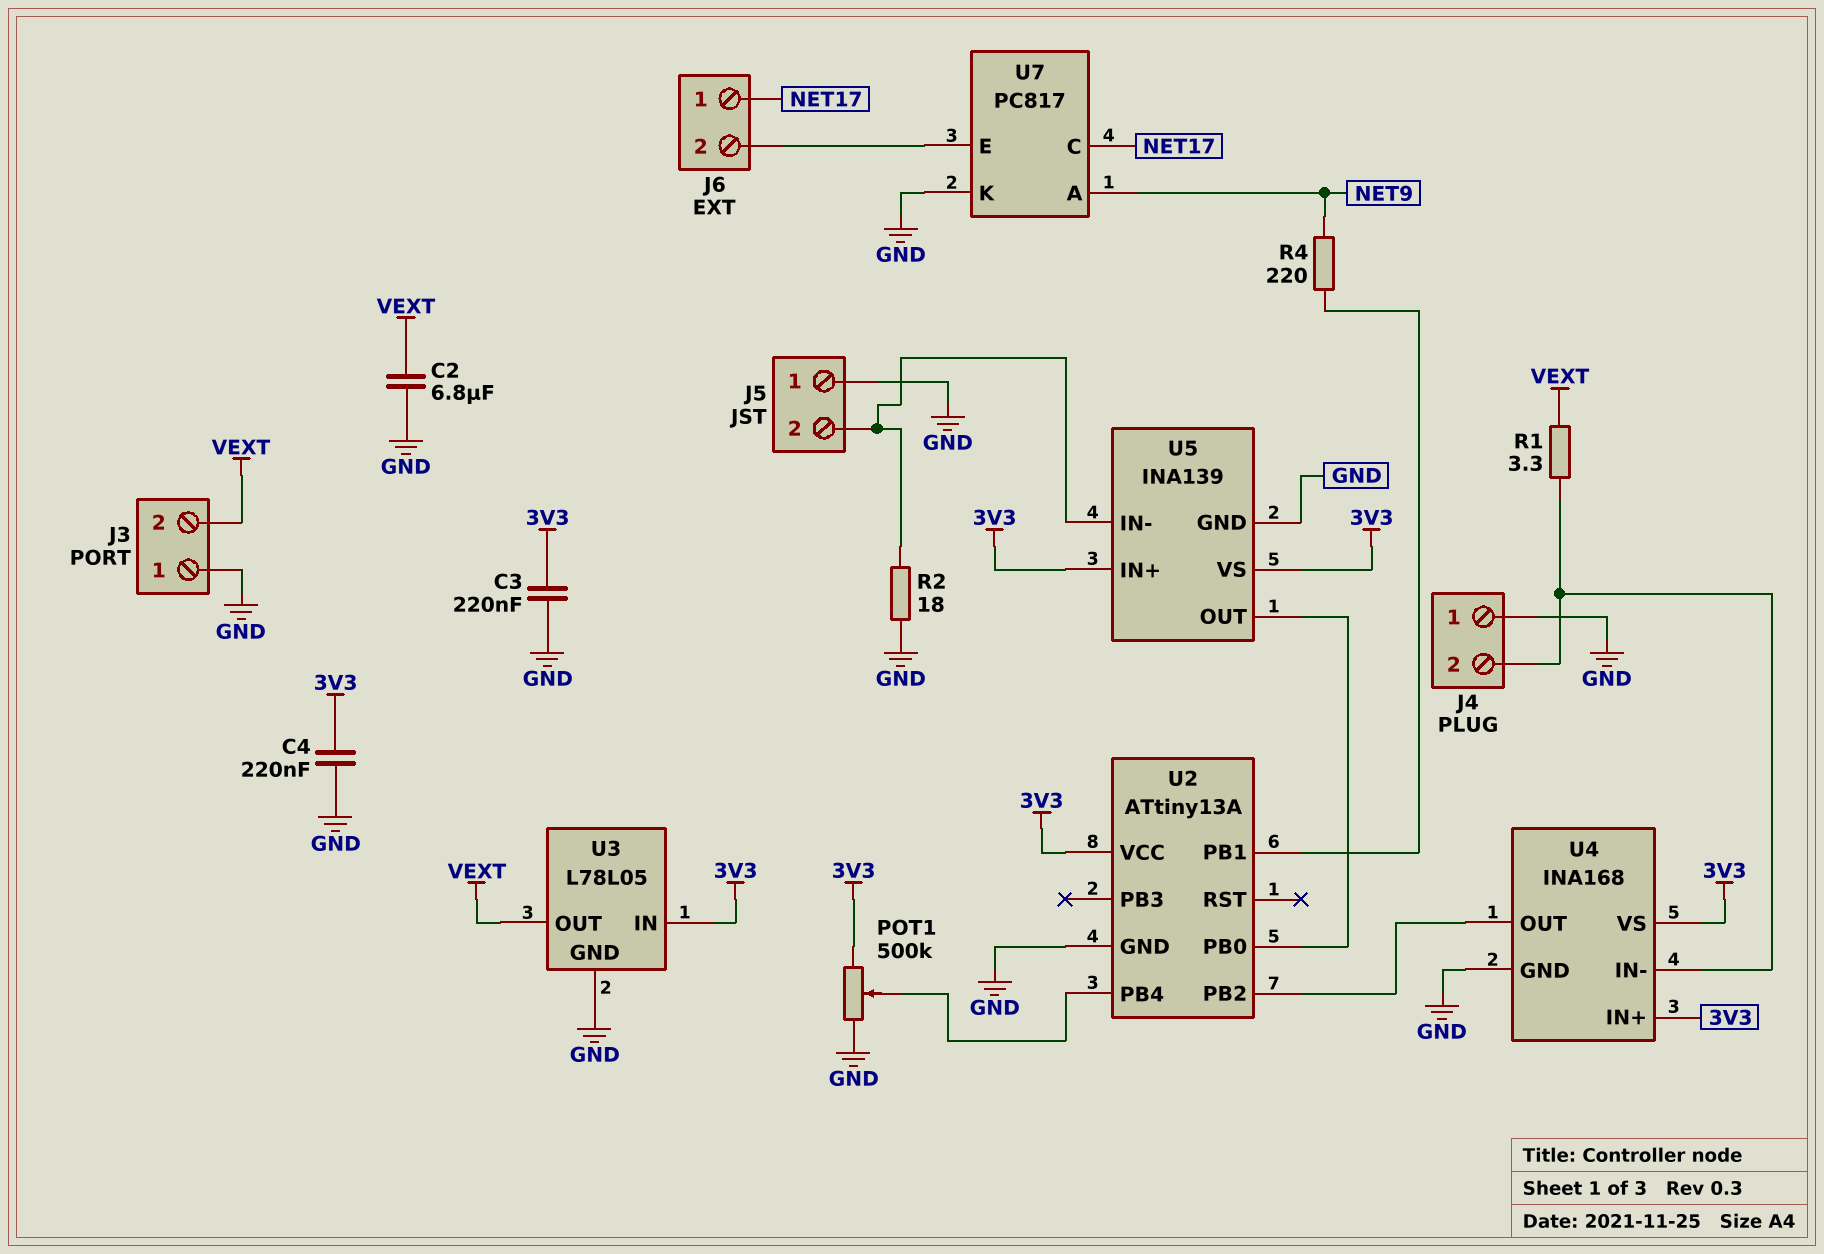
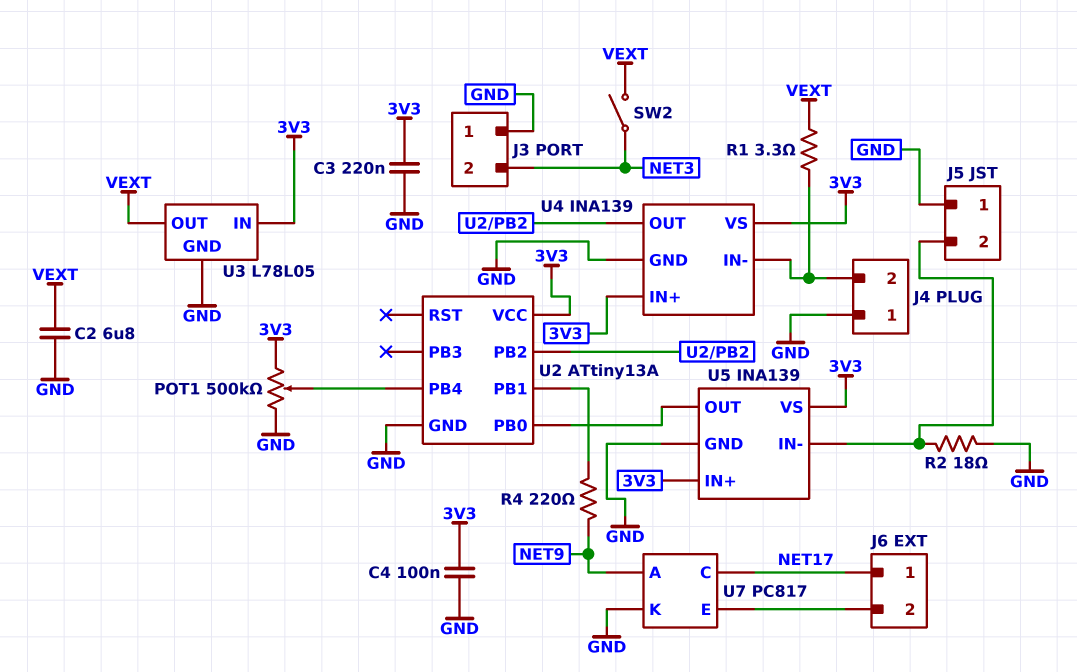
C4: 220nF (3V3, GND) -> 100nF (3V3, GND)
J3 pin 2: VEXT -> NET3
SW2: none -> switch (NET3, VEXT)
U4: INA168 -> INA139

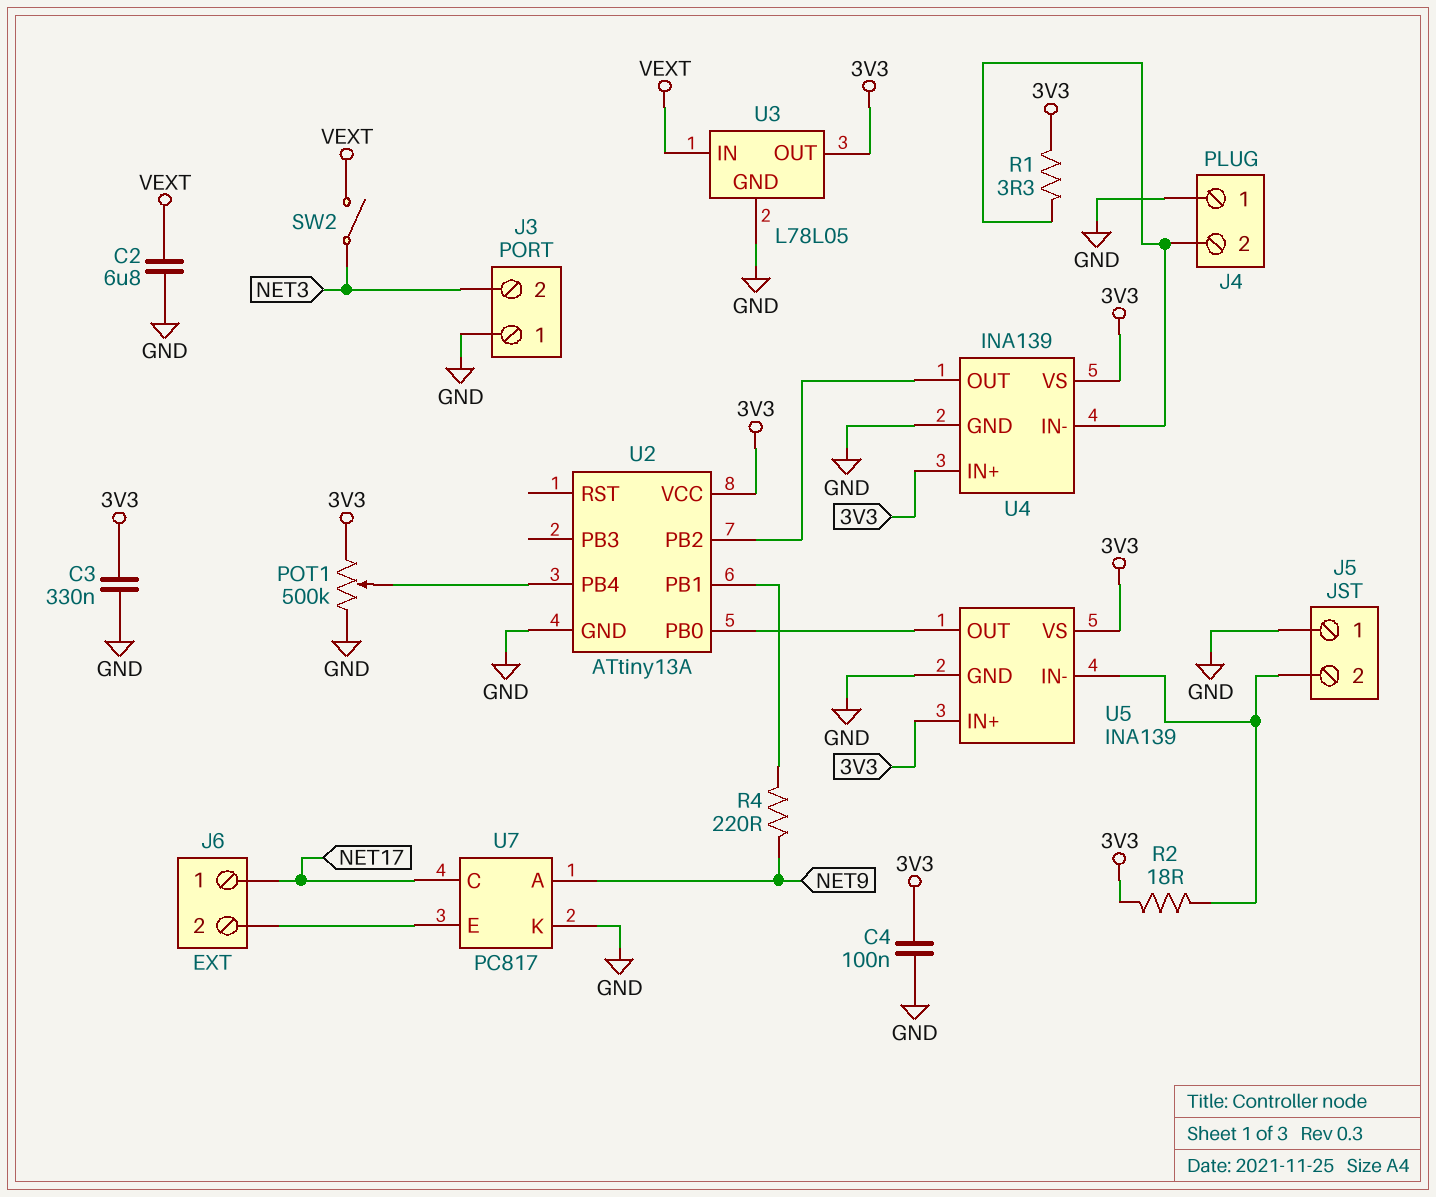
C3: 220nF (3V3, GND) -> 330nF (3V3, GND)
R1: 3.3 (J4/2, VEXT) -> 3.3 (3V3, J4/2)
R2: 18 (GND, J5/2) -> 18 (3V3, J5/2)
U3 pin IN: 3V3 -> VEXT
U3 pin OUT: VEXT -> 3V3

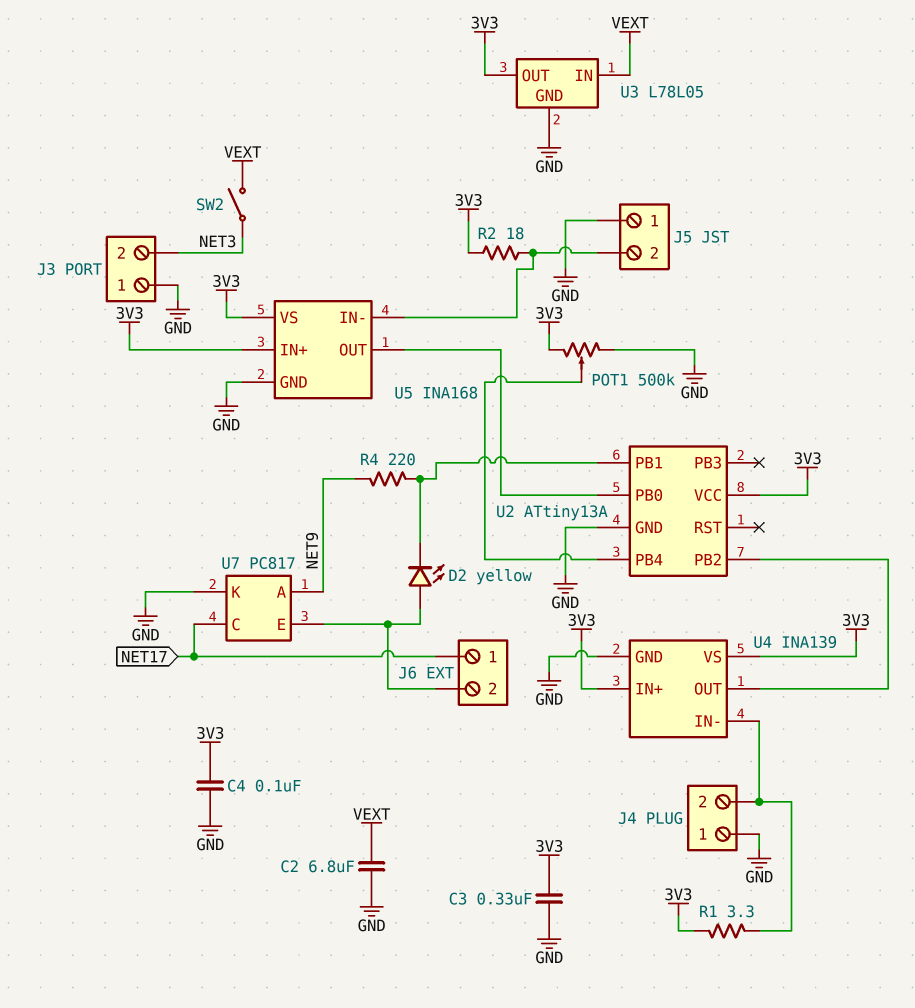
D2: none -> LED yellow (A J6/2, K U2/PB1)
U5: INA139 -> INA168

